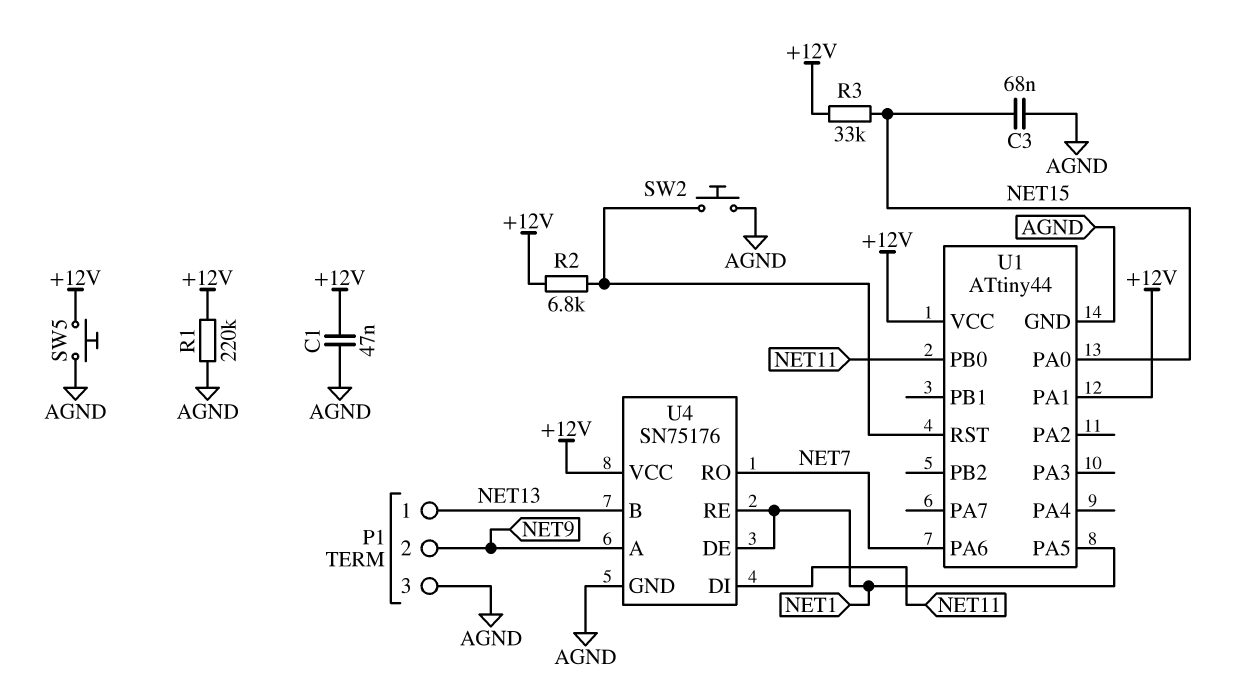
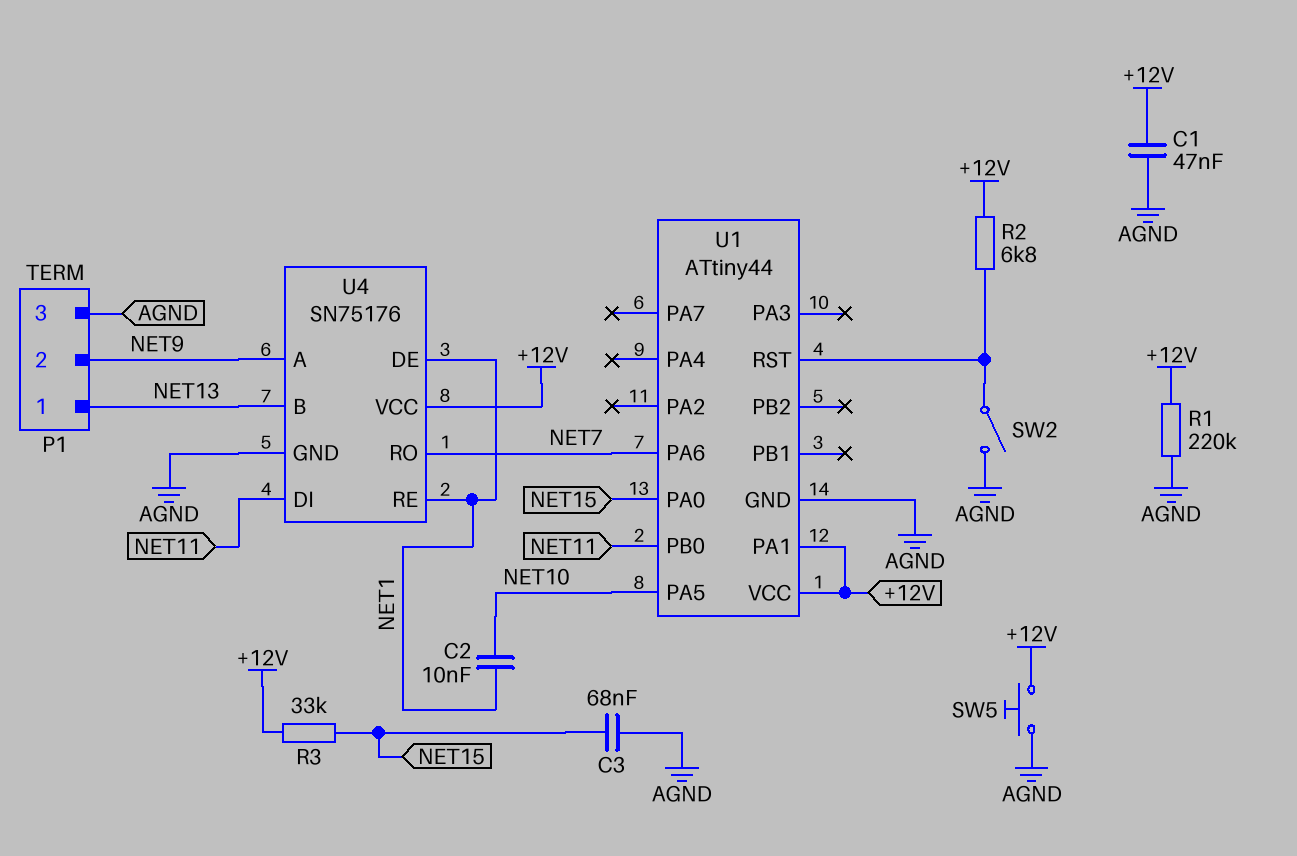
C2: none -> 10nF (NET1, NET10)
SW2: button (AGND, U1/RST) -> switch (AGND, U1/RST)
U1 pin PA5: NET1 -> NET10

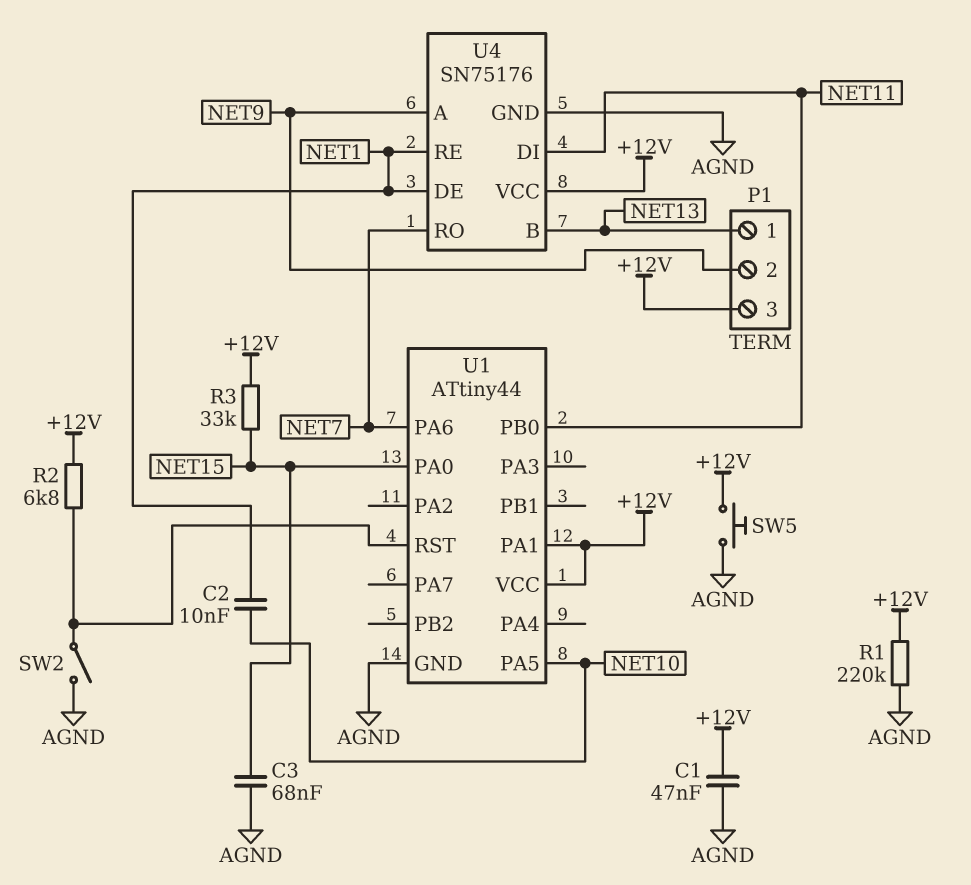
P1 pin 3: AGND -> +12V

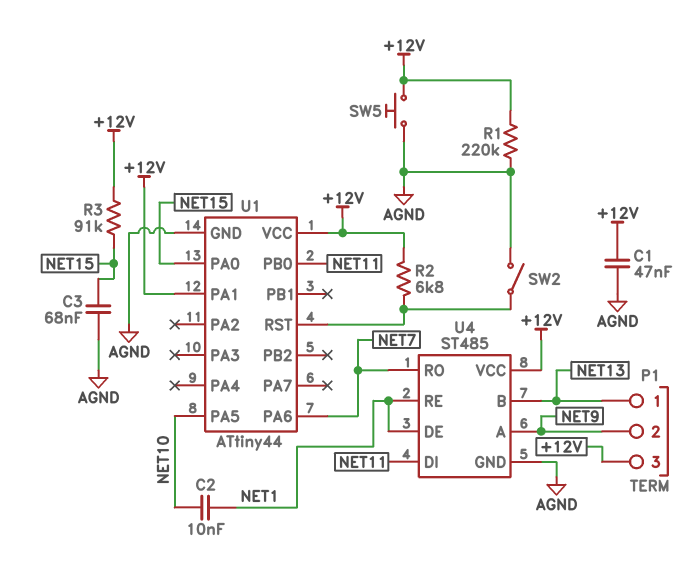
R3: 33k (+12V, NET15) -> 91k (+12V, NET15)
U4: SN75176 -> ST485

